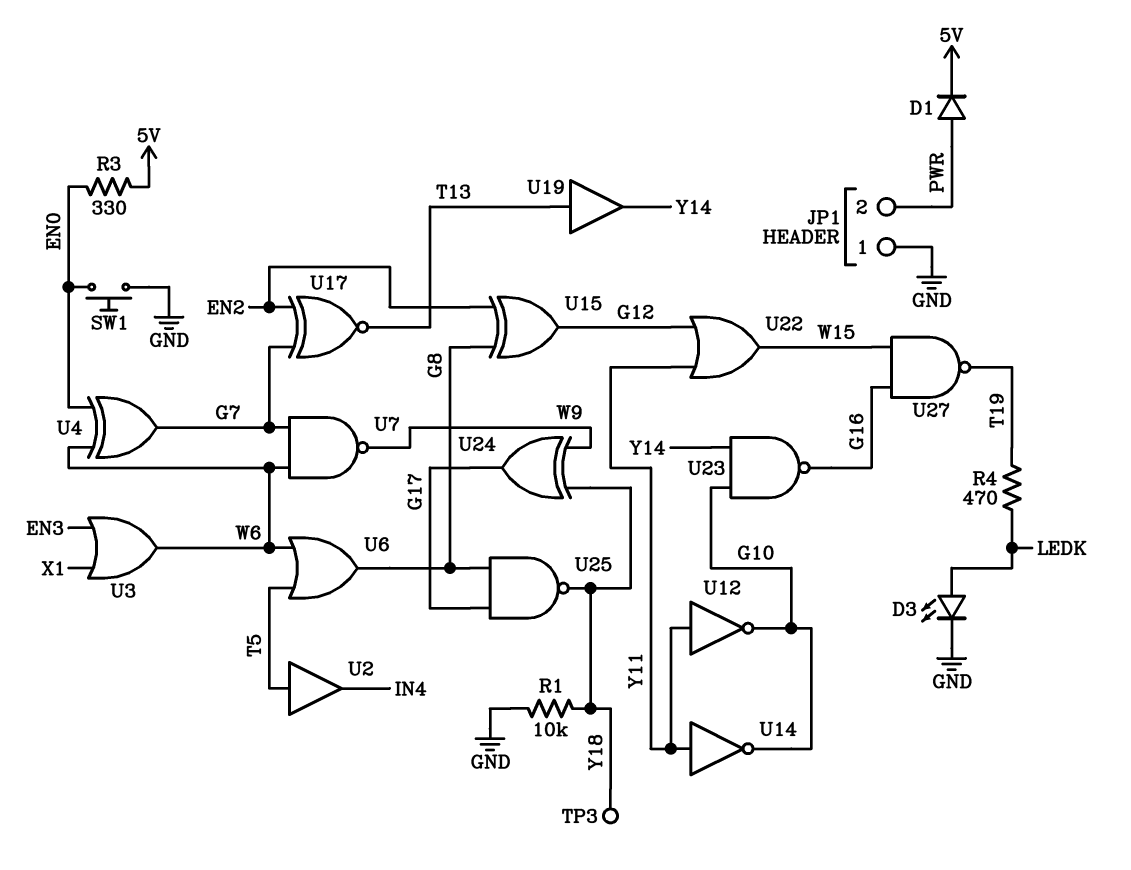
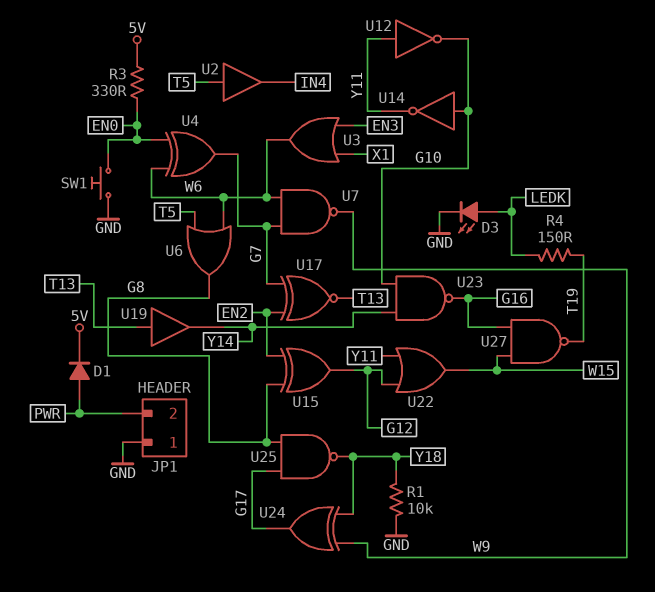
R4: 470 (LEDK, T19) -> 150 (LEDK, T19)
TP3: test point (Y18) -> none
U14: NOT (in Y11, out G10) -> NOT (in G10, out Y11)

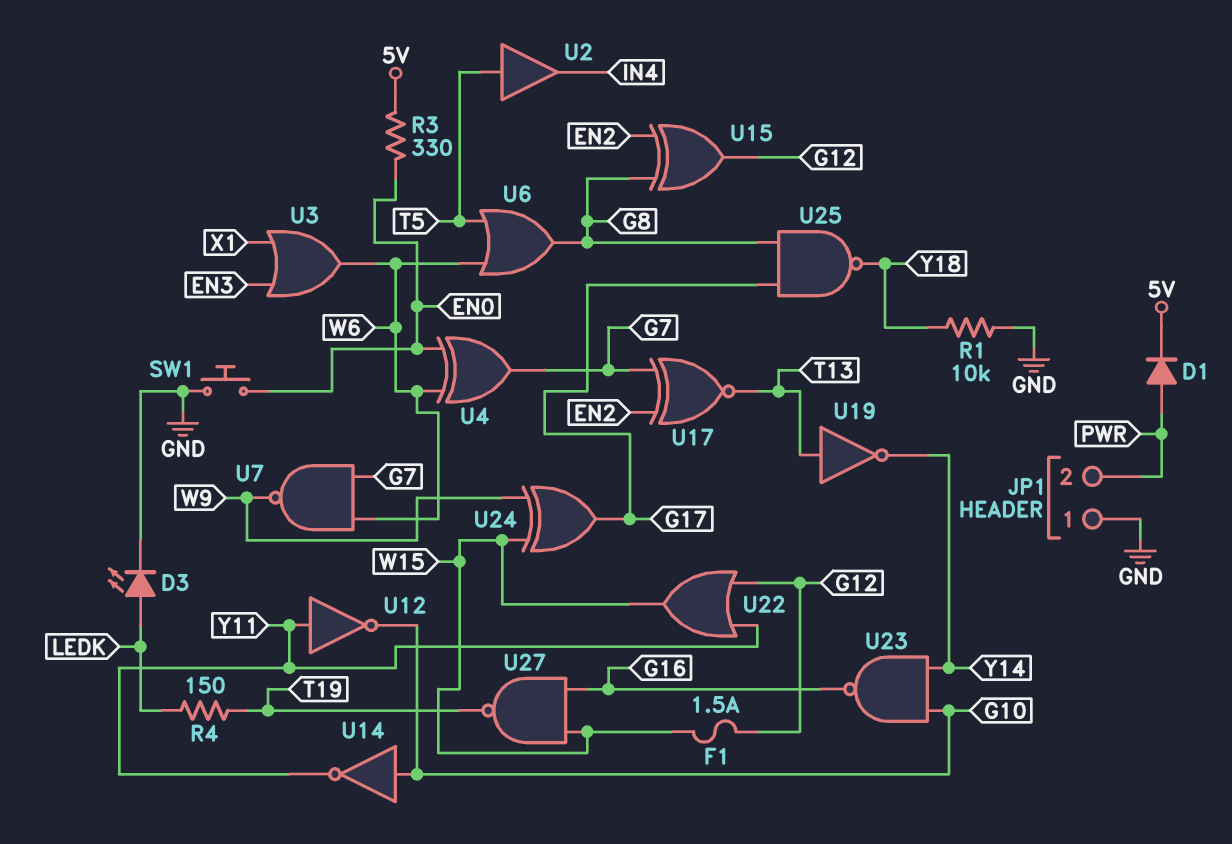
F1: none -> 1.5A (G12, W15)
U19: buffer (in T13, out Y14) -> NOT (in T13, out Y14)
U24: XOR (in W9, in Y18, out G17) -> XOR (in W9, in W15, out G17)

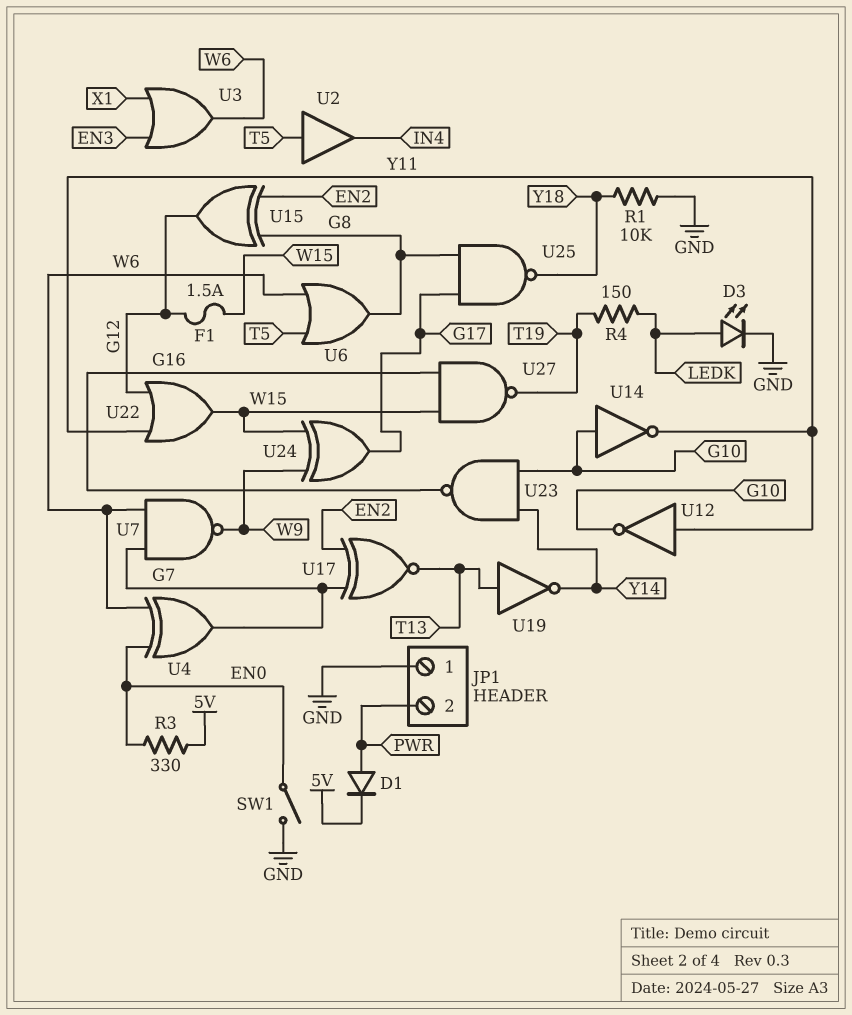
SW1: button (EN0, GND) -> switch (EN0, GND)

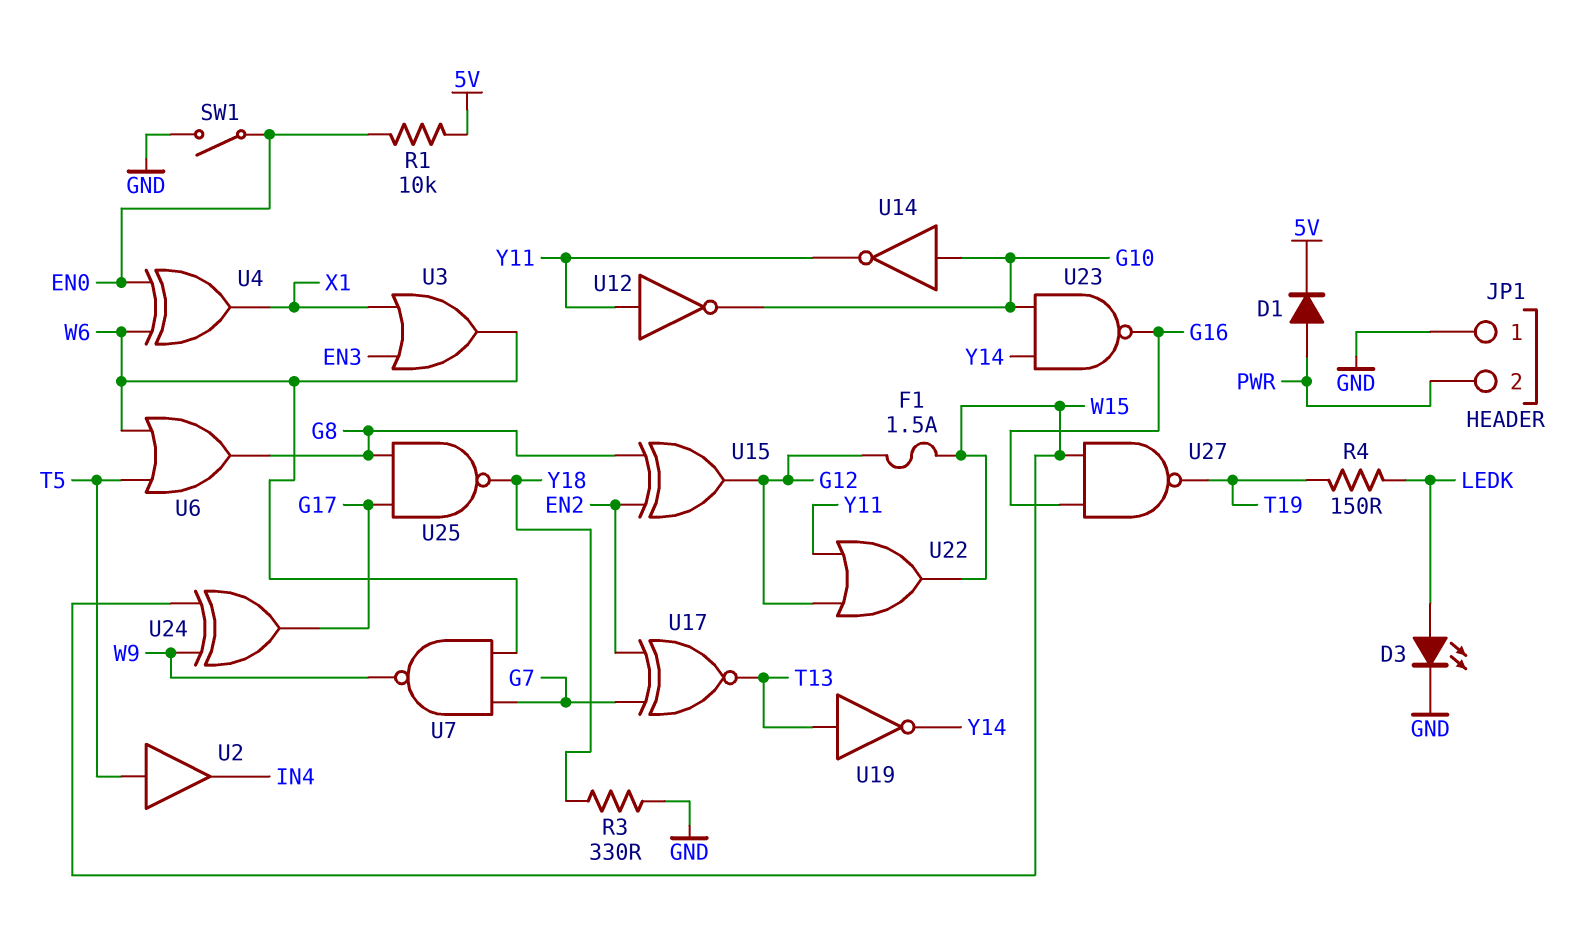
R1: 10k (GND, Y18) -> 10k (5V, EN0)
R3: 330 (5V, EN0) -> 330 (GND, Y18)
U4: XOR (in EN0, in W6, out G7) -> XOR (in EN0, in W6, out X1)

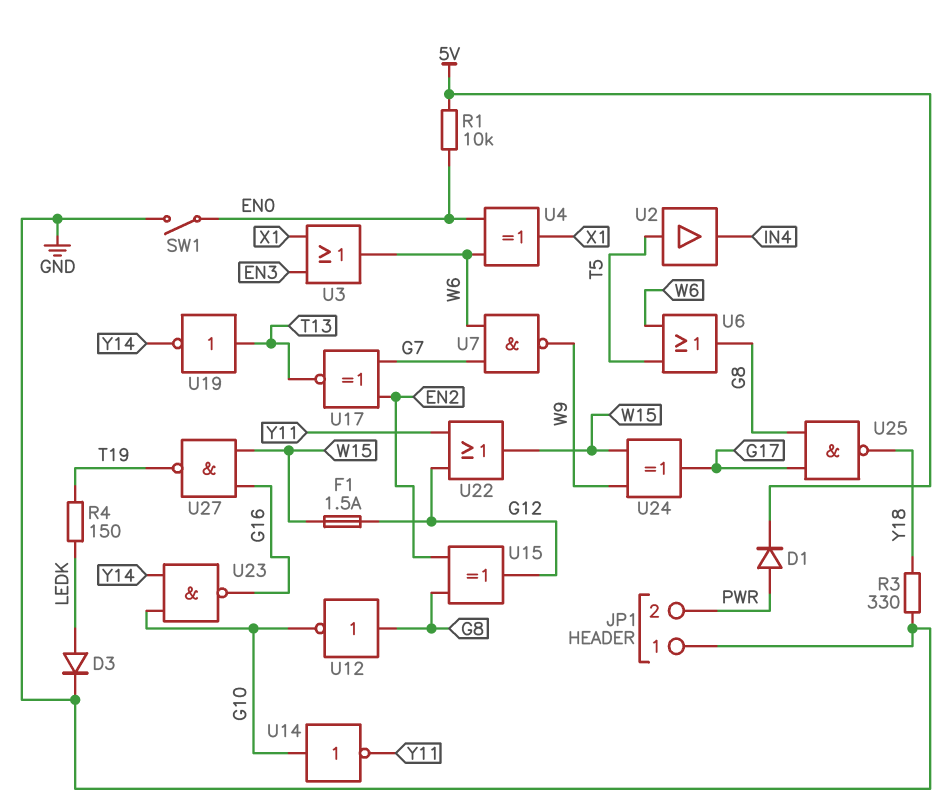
D3: LED (A LEDK, K GND) -> diode (A LEDK, K GND)
U12: NOT (in Y11, out G10) -> NOT (in G8, out G10)

